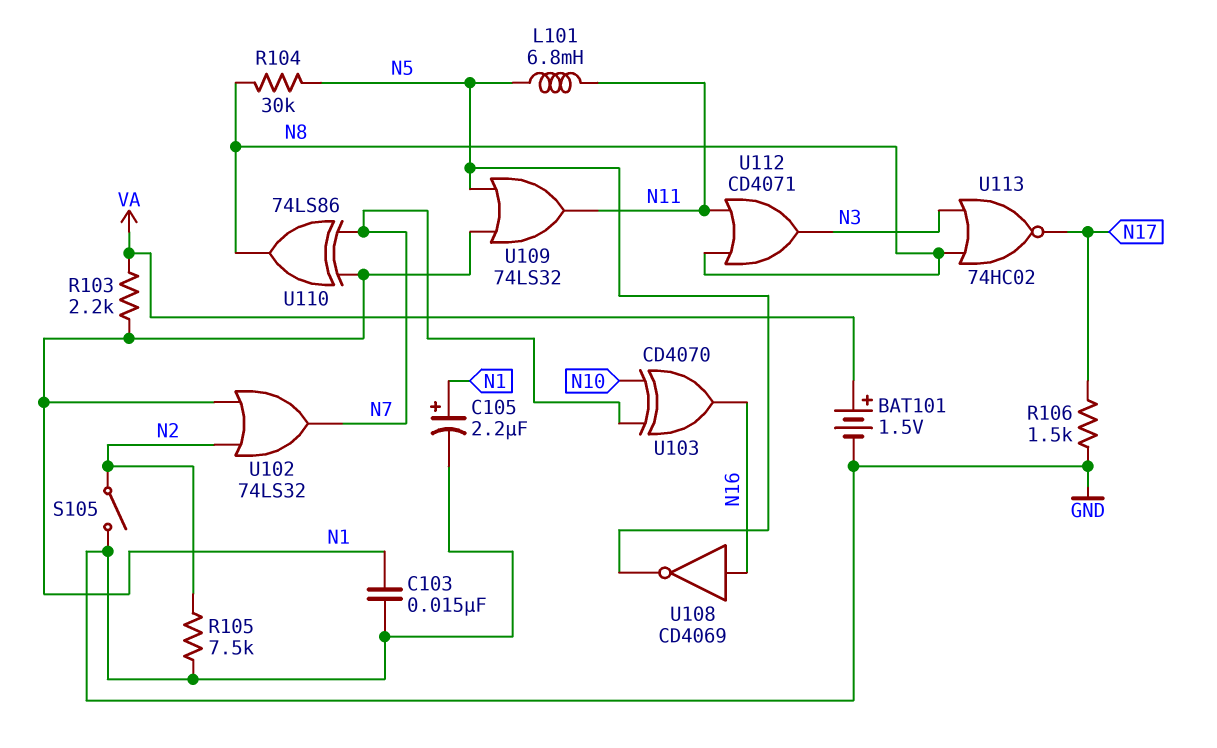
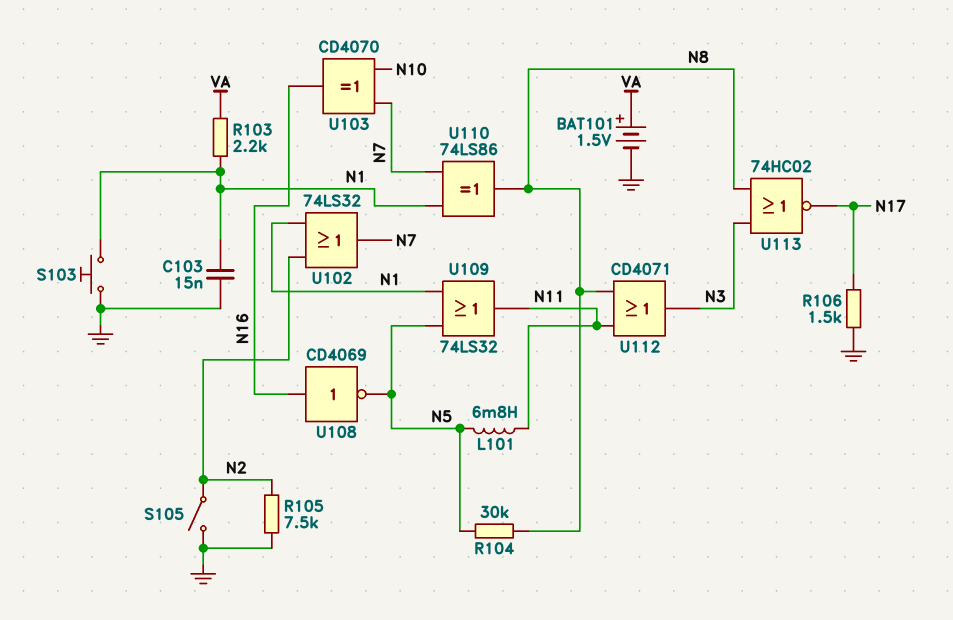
C105: 2.2uF (plus N1, minus GND) -> none
S103: none -> button (GND, N1)

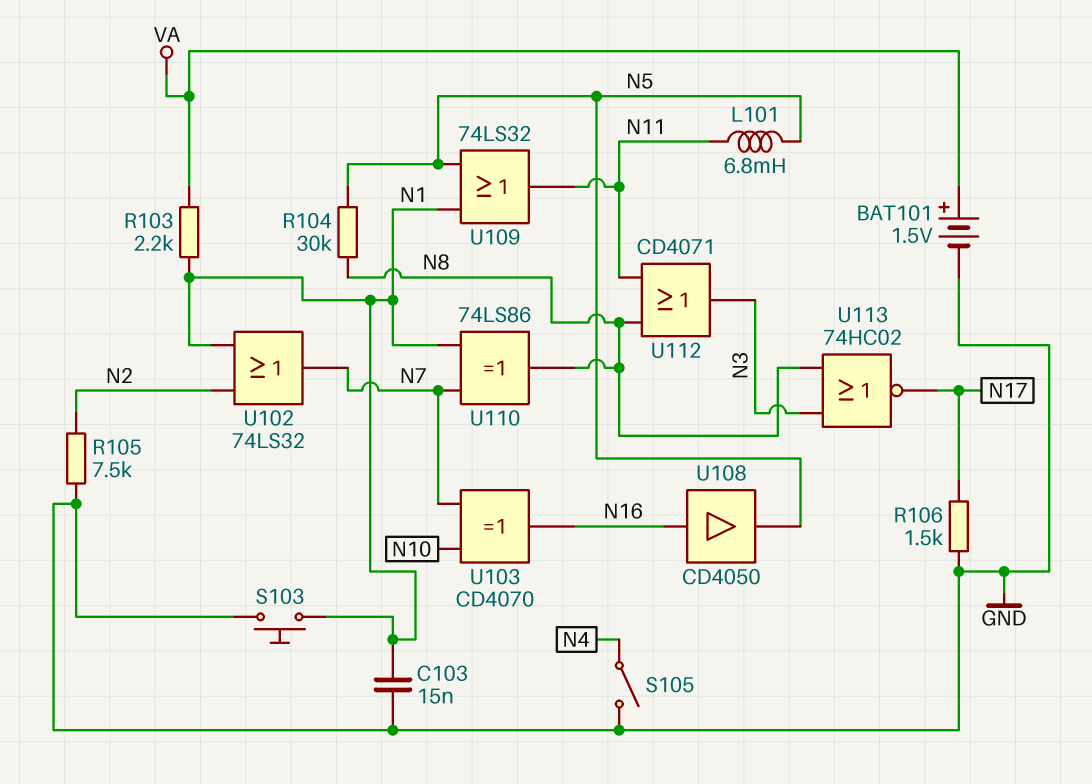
S105: switch (GND, N2) -> switch (GND, N4)
U108: NOT CD4069 (in N16, out N5) -> buffer CD4050 (in N16, out N5)

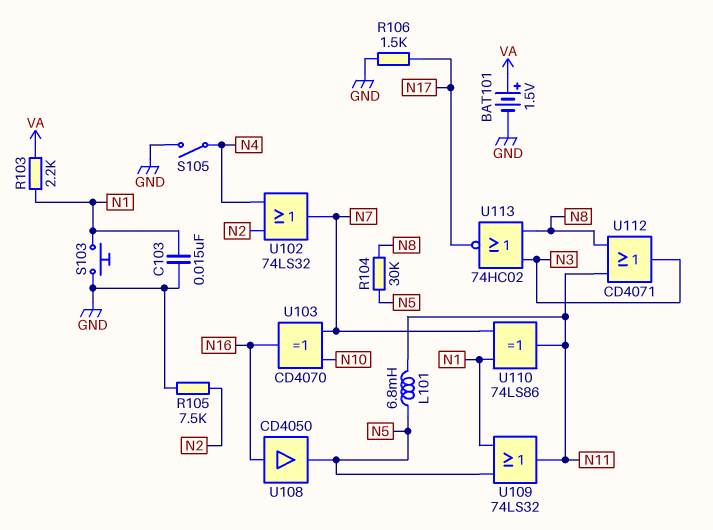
U102: OR 74LS32 (in N1, in N2, out N7) -> OR 74LS32 (in N2, in N4, out N7)
U110: XOR 74LS86 (in N1, in N7, out N8) -> XOR 74LS86 (in N1, in N7, out N11)

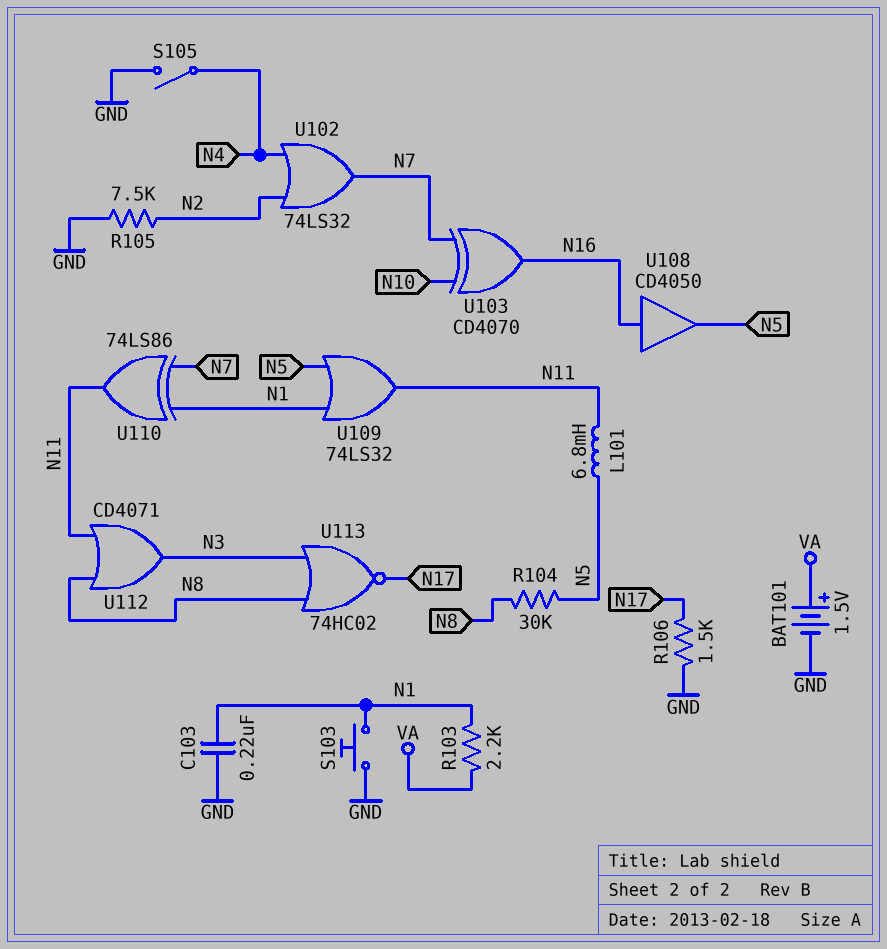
C103: 15nF (GND, N1) -> 220nF (GND, N1)

